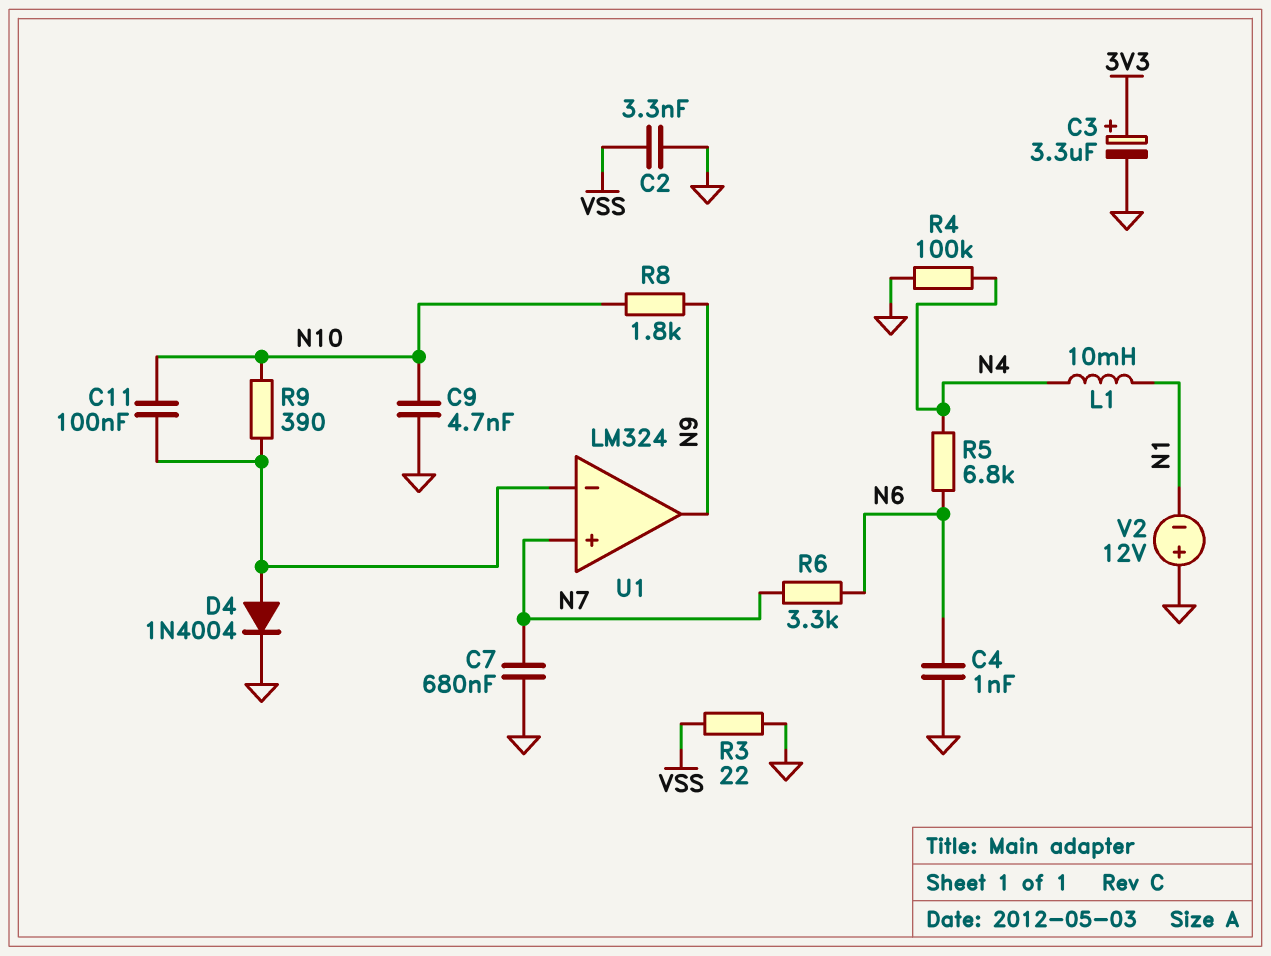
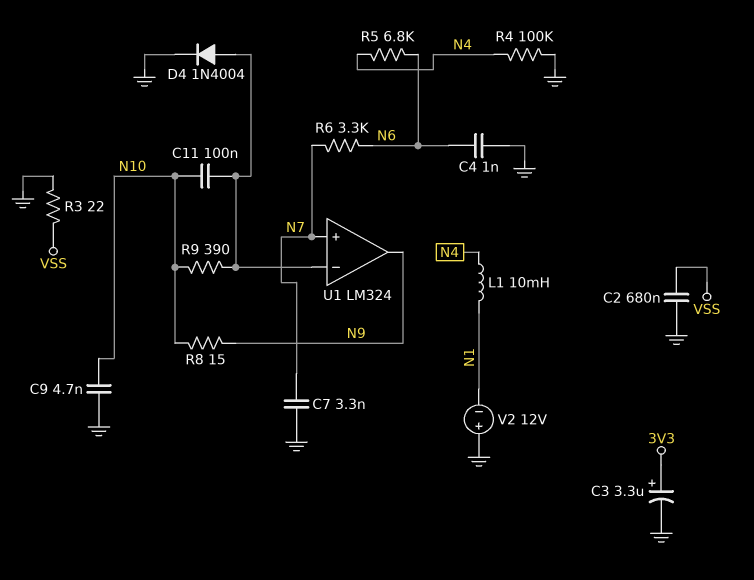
C2: 3.3nF (GND, VSS) -> 680nF (GND, VSS)
C7: 680nF (GND, N7) -> 3.3nF (GND, N7)
R8: 1.8k (N9, N10) -> 15 (N9, N10)

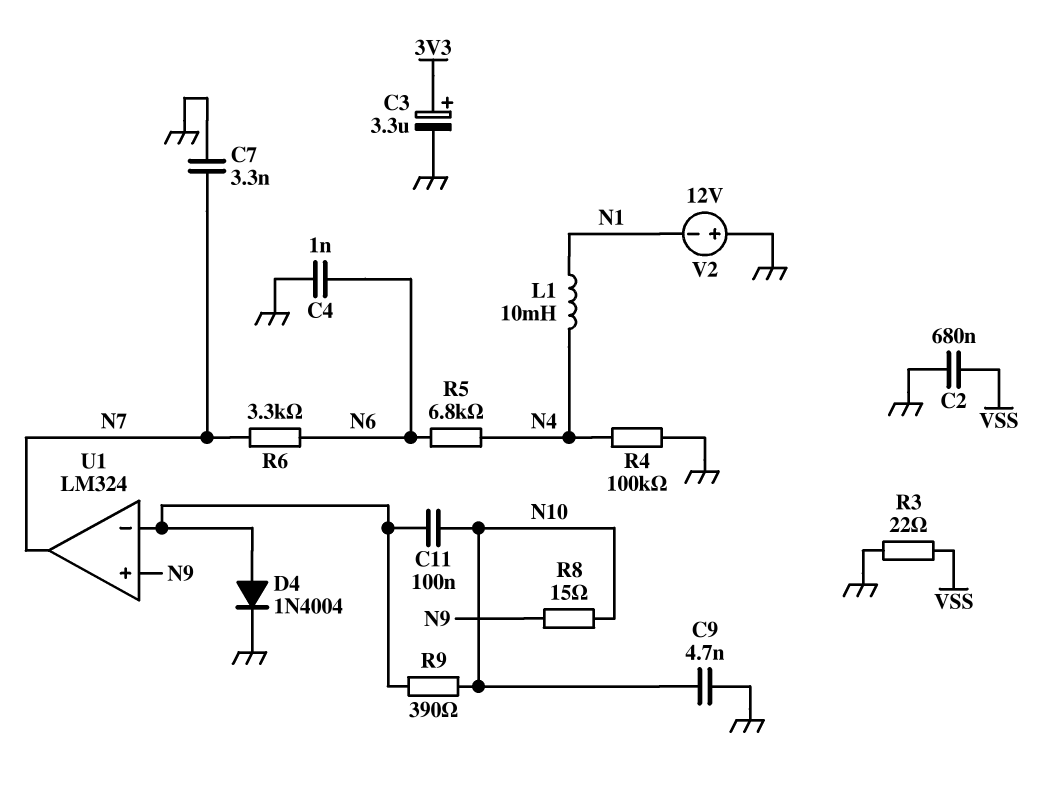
U1 pin in+: N7 -> N9
U1 pin out: N9 -> N7

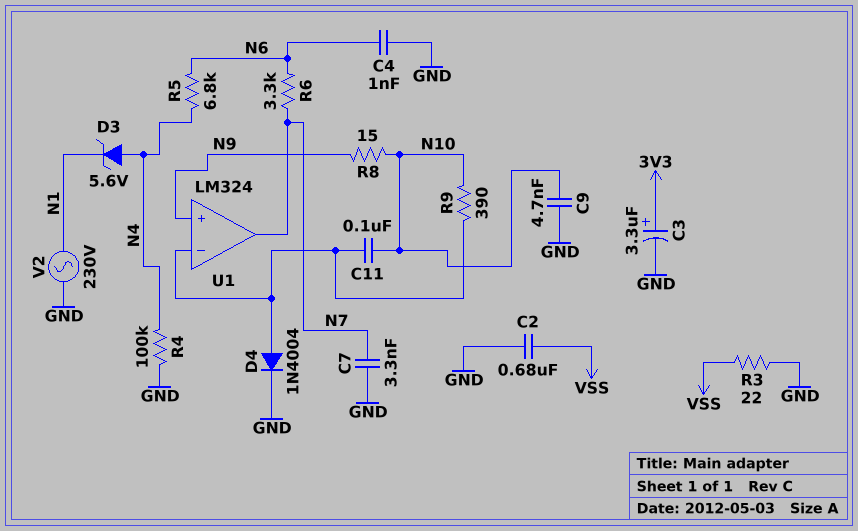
D3: none -> zener 5.6V (A N4, K N1)
L1: 10mH (N1, N4) -> none
V2: 12V (plus GND, minus N1) -> AC 230V (GND, N1)

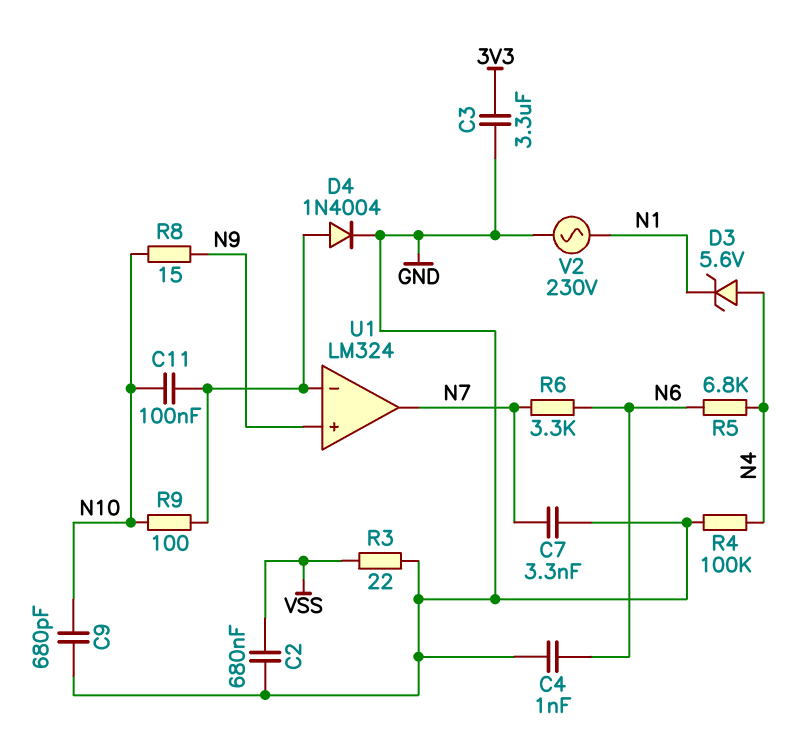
C3: 3.3uF (plus 3V3, minus GND) -> 3.3uF (3V3, GND)
C9: 4.7nF (GND, N10) -> 680pF (GND, N10)
R9: 390 (N10, U1/in-) -> 100 (N10, U1/in-)

